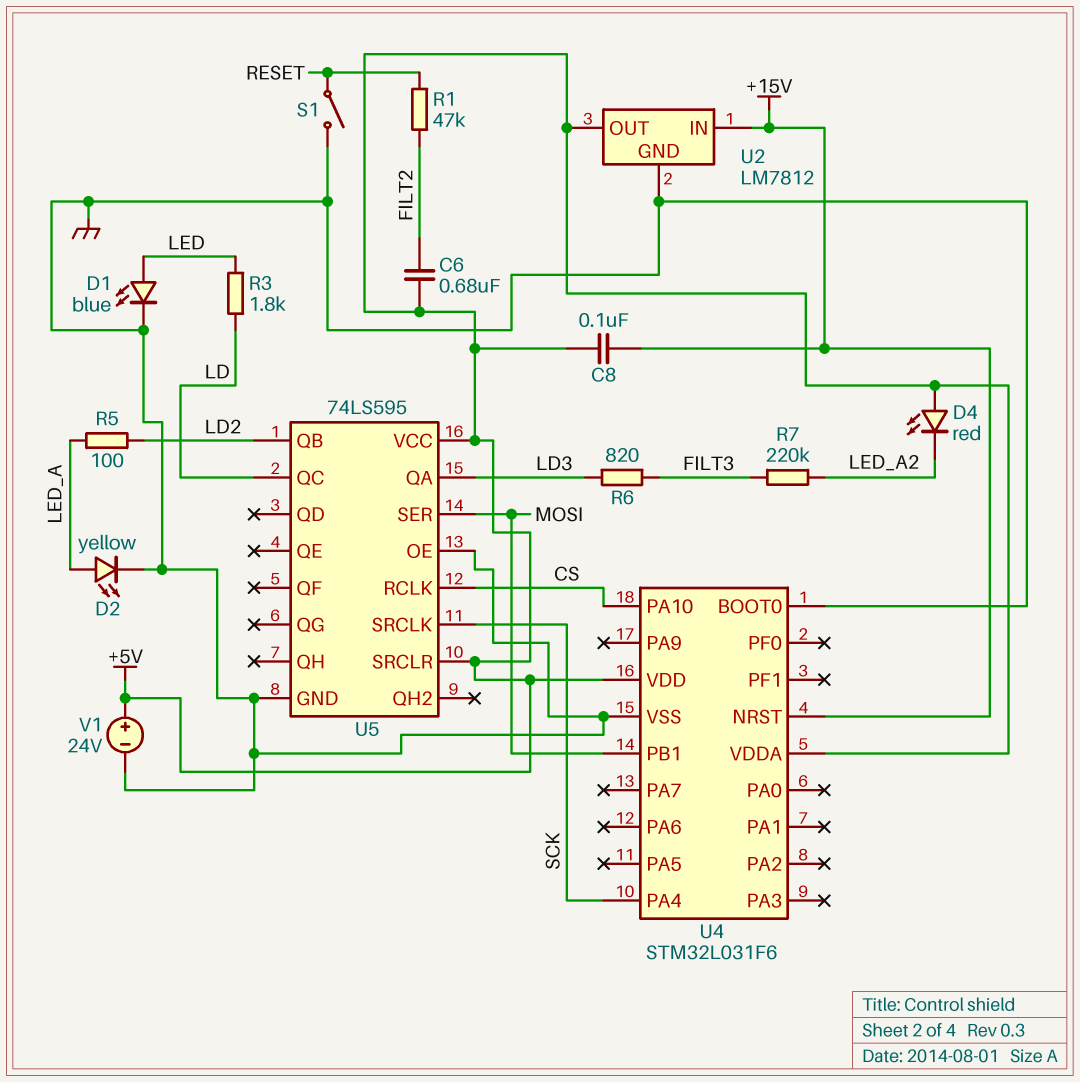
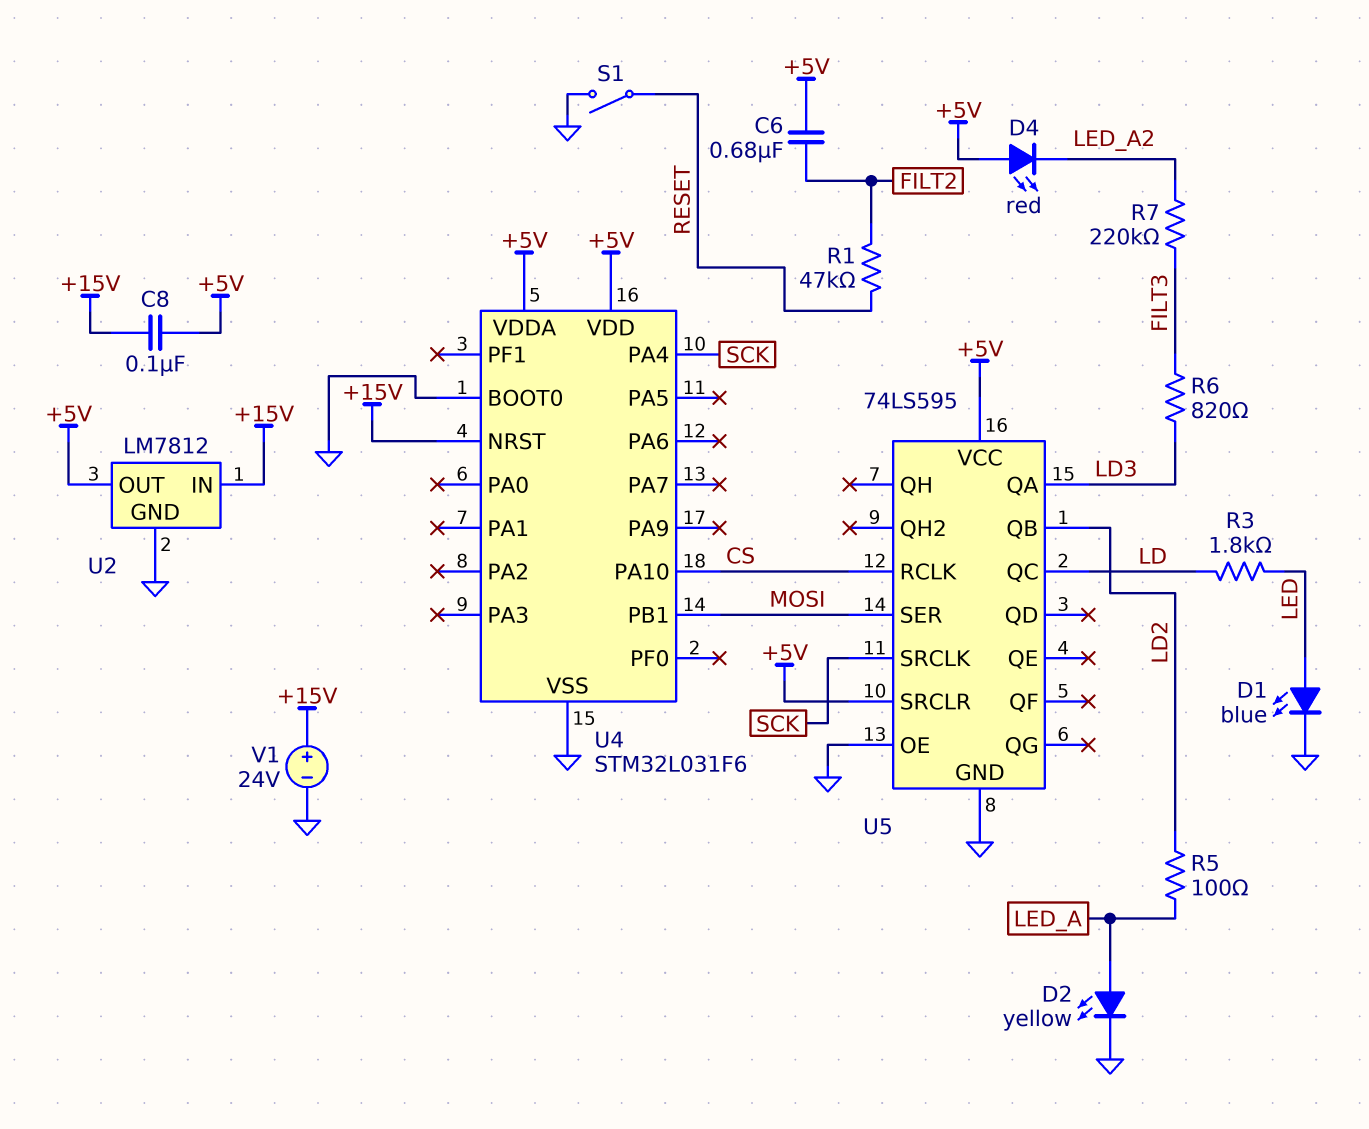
V1: 24V (plus +5V, minus GND) -> 24V (plus +15V, minus GND)

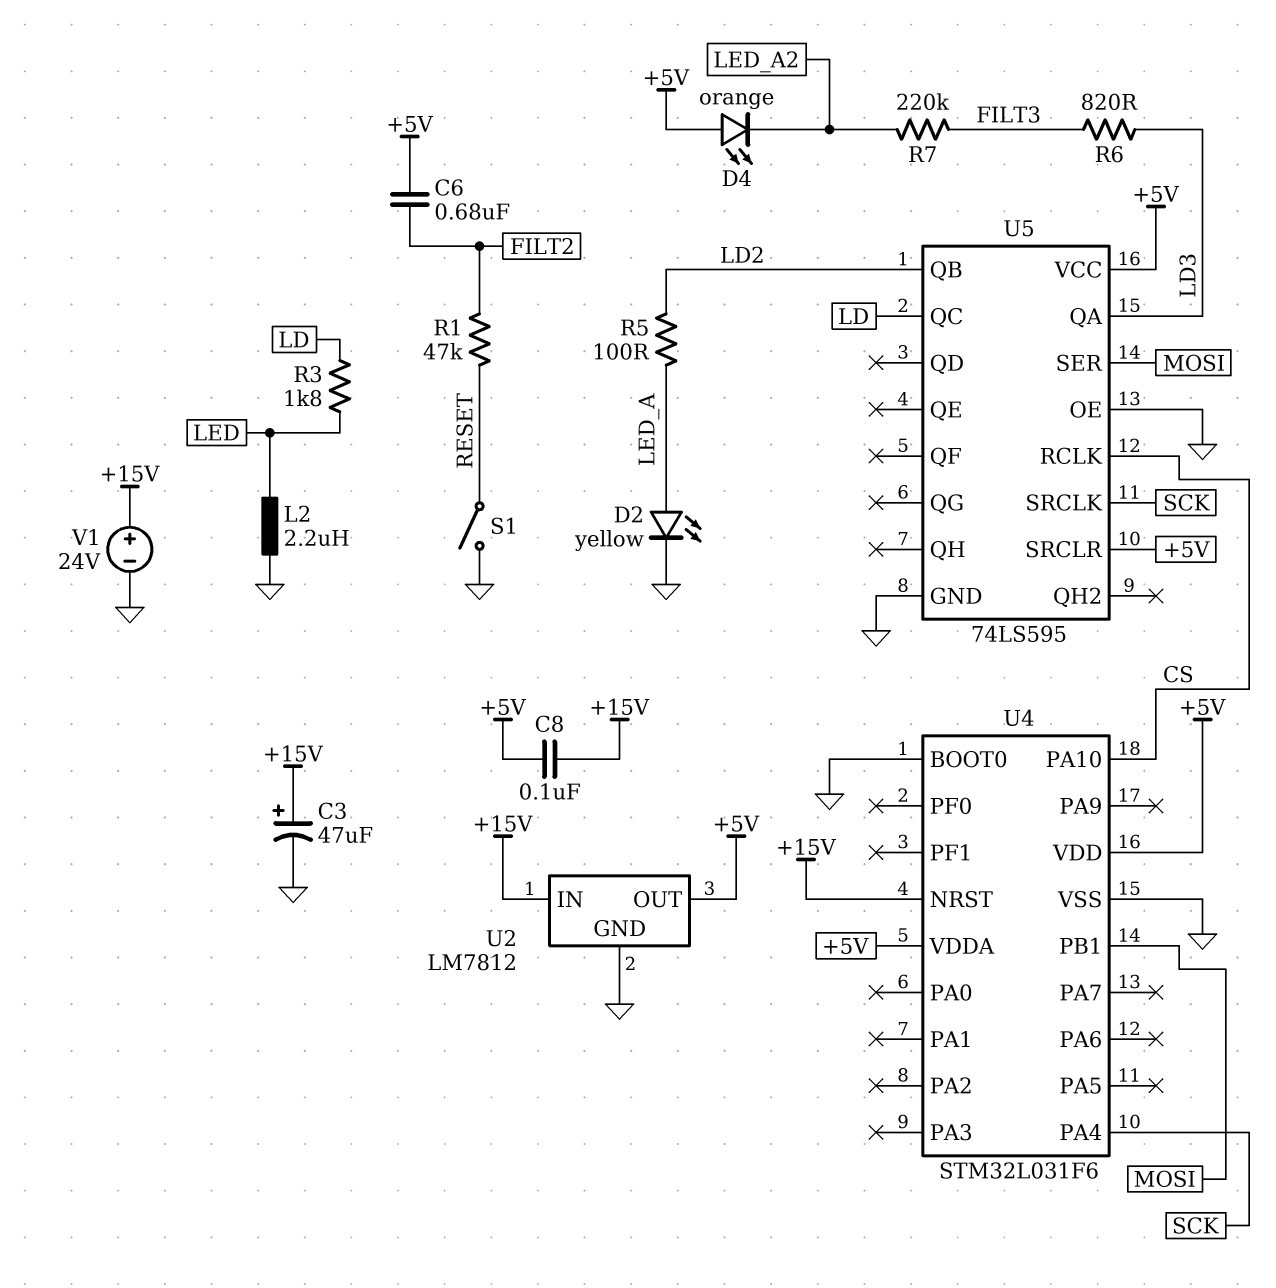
C3: none -> 47uF (plus +15V, minus GND)
D1: LED blue (A LED, K GND) -> none
D4: LED red (A +5V, K LED_A2) -> LED orange (A +5V, K LED_A2)
L2: none -> 2.2uH (GND, LED)

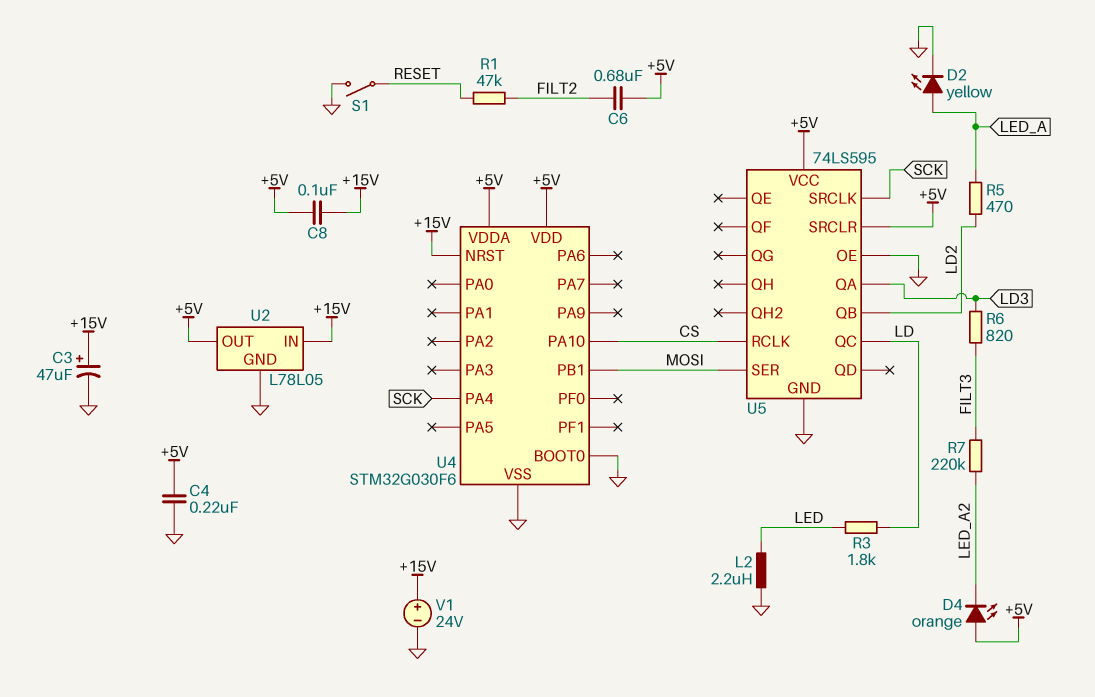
C4: none -> 220nF (+5V, GND)
R5: 100 (LD2, LED_A) -> 470 (LD2, LED_A)
U2: LM7812 -> L78L05
U4: STM32L031F6 -> STM32G030F6

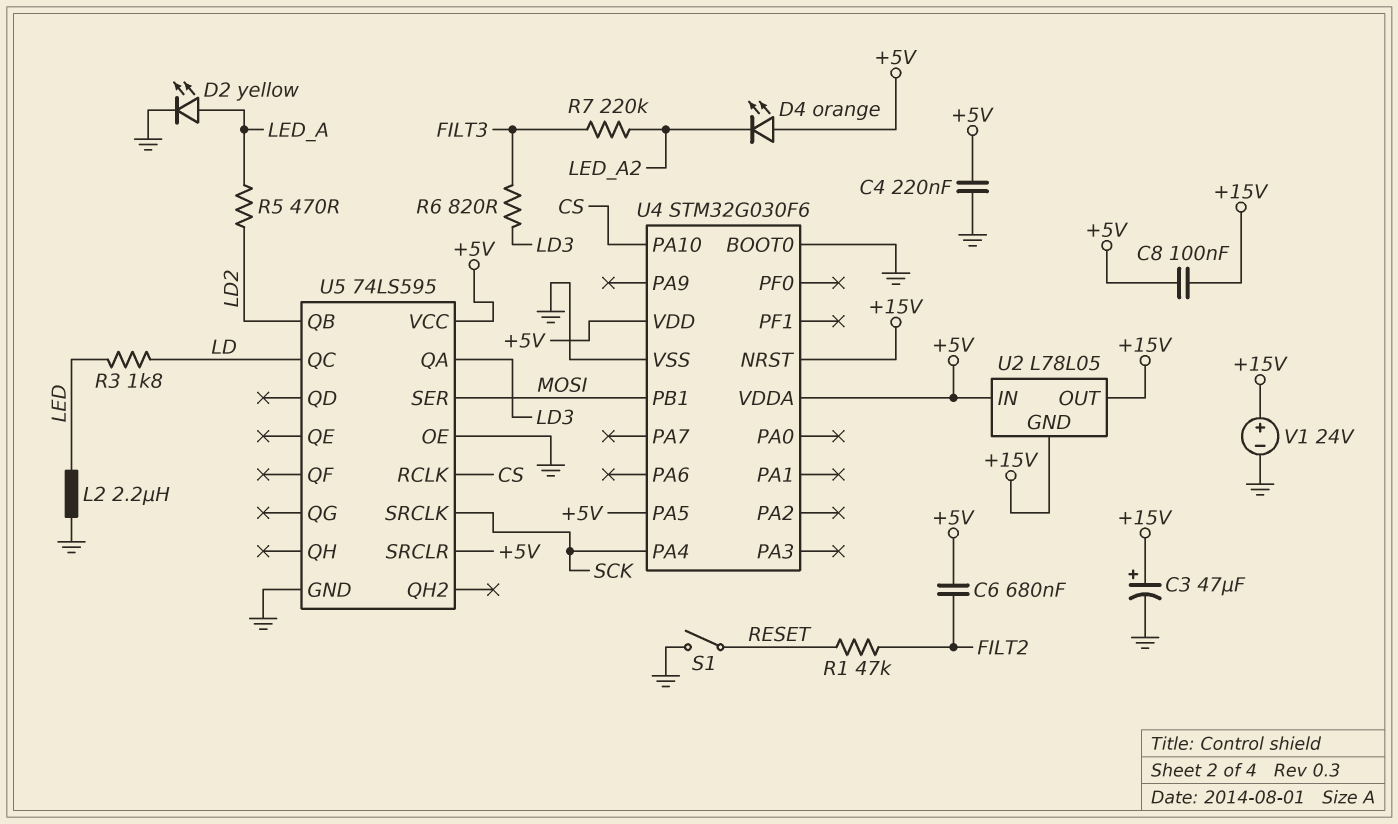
U2 pin GND: GND -> +15V
U2 pin IN: +15V -> +5V
U2 pin OUT: +5V -> +15V
U4 pin PA5: none -> +5V

